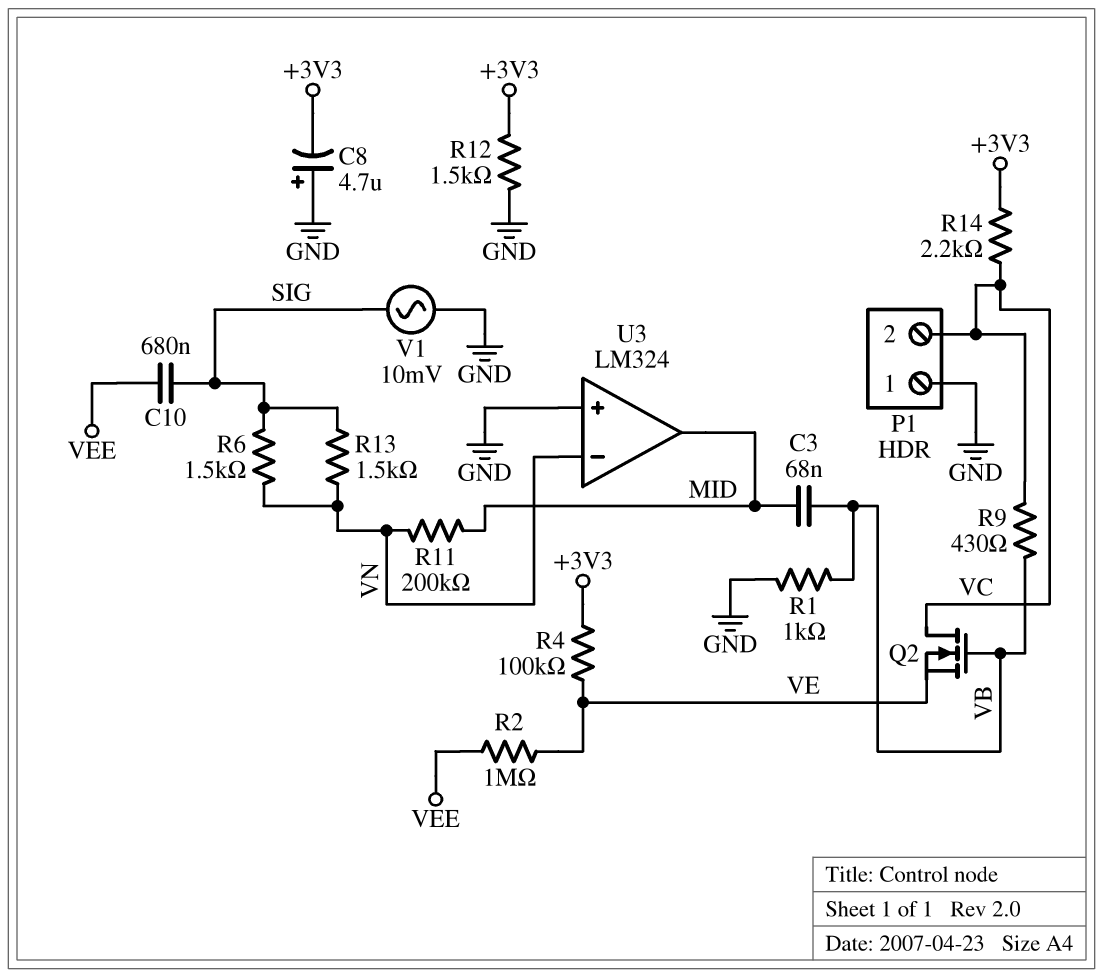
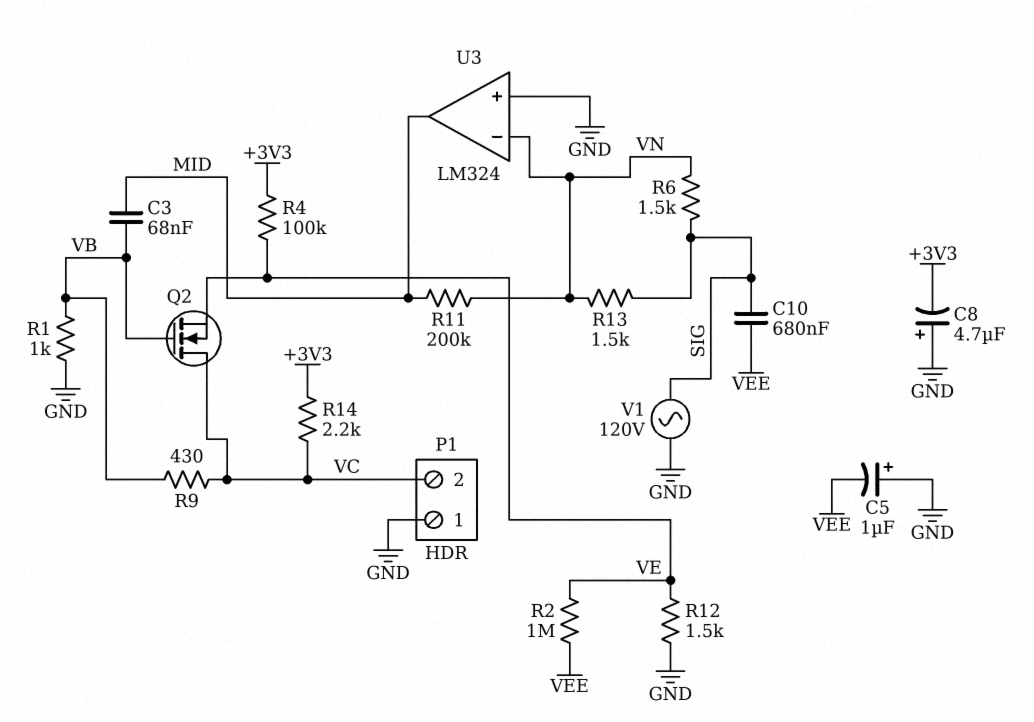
C5: none -> 1uF (plus GND, minus VEE)
R12: 1.5k (+3V3, GND) -> 1.5k (GND, VE)
V1: AC 10mV (GND, SIG) -> AC 120V (GND, SIG)

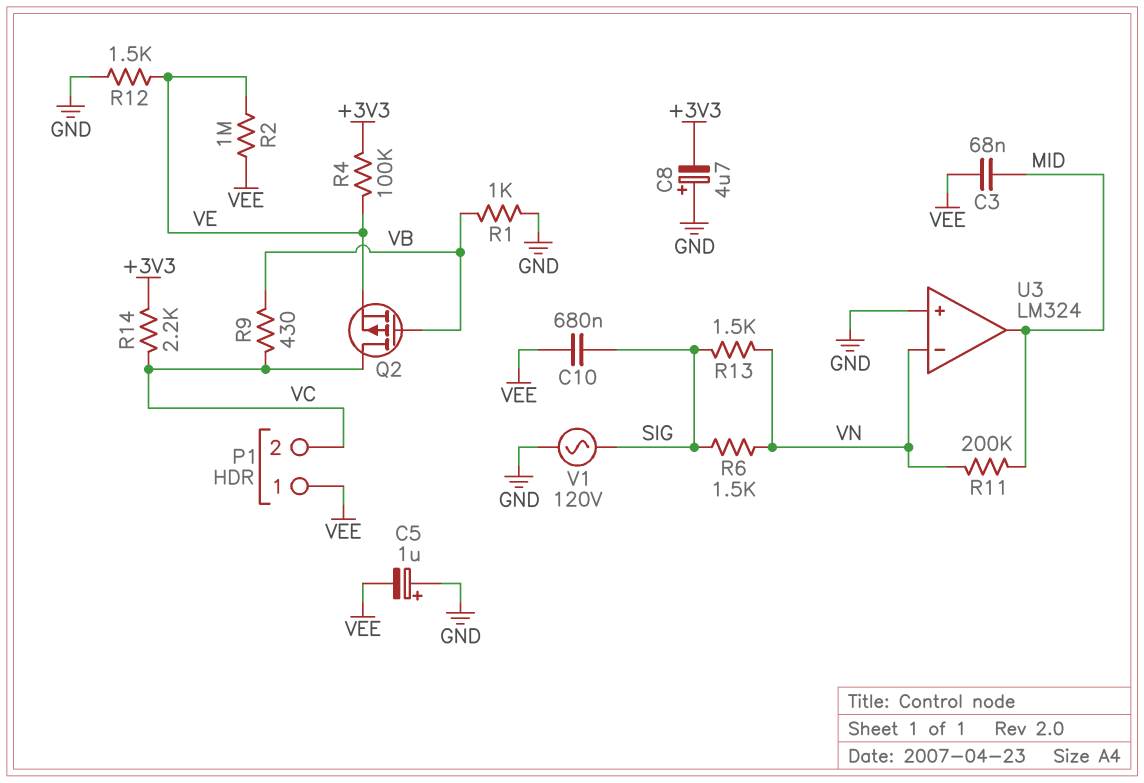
C3: 68nF (MID, VB) -> 68nF (MID, VEE)
P1 pin 1: GND -> VEE
Q2: NMOS (G VB, D VC, S VE) -> PMOS (G VB, D VC, S VE)

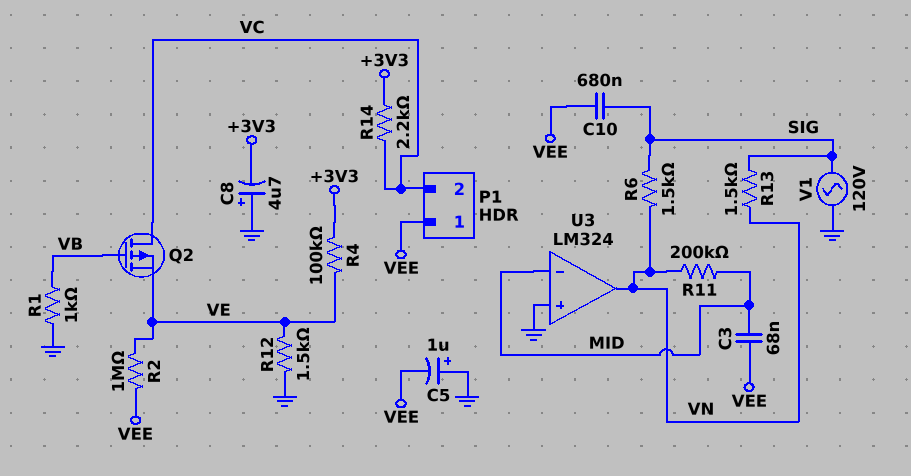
R9: 430 (VB, VC) -> none
U3 pin in-: VN -> MID
U3 pin out: MID -> VN

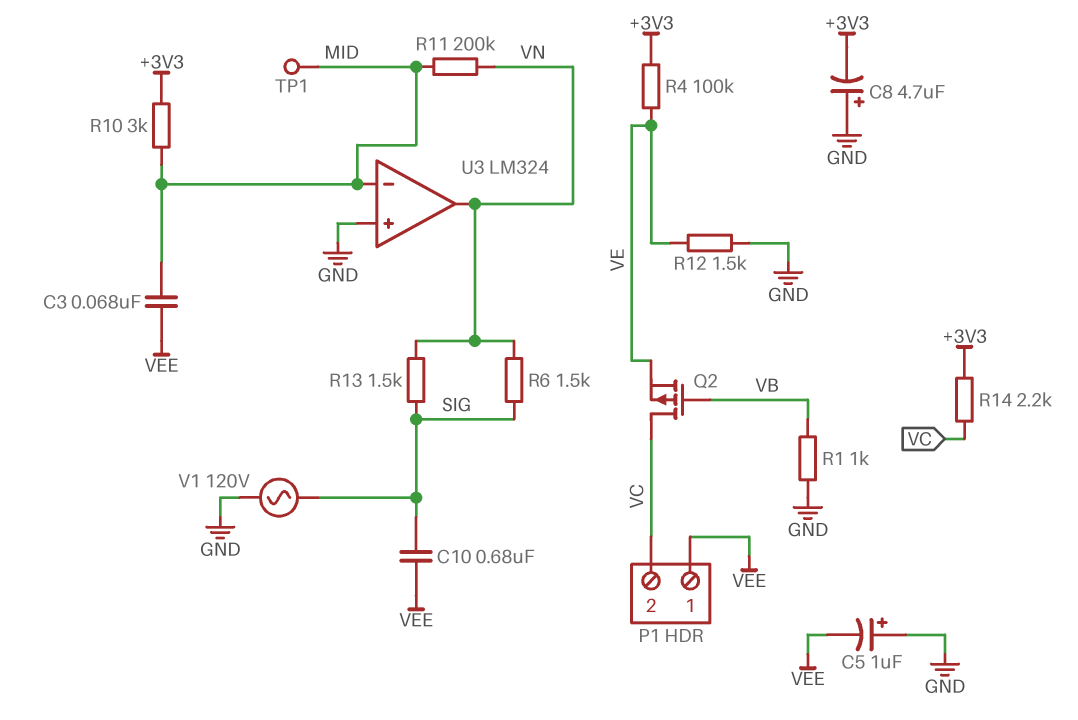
R2: 1M (VE, VEE) -> none
R10: none -> 3k (+3V3, MID)
TP1: none -> test point (MID)

